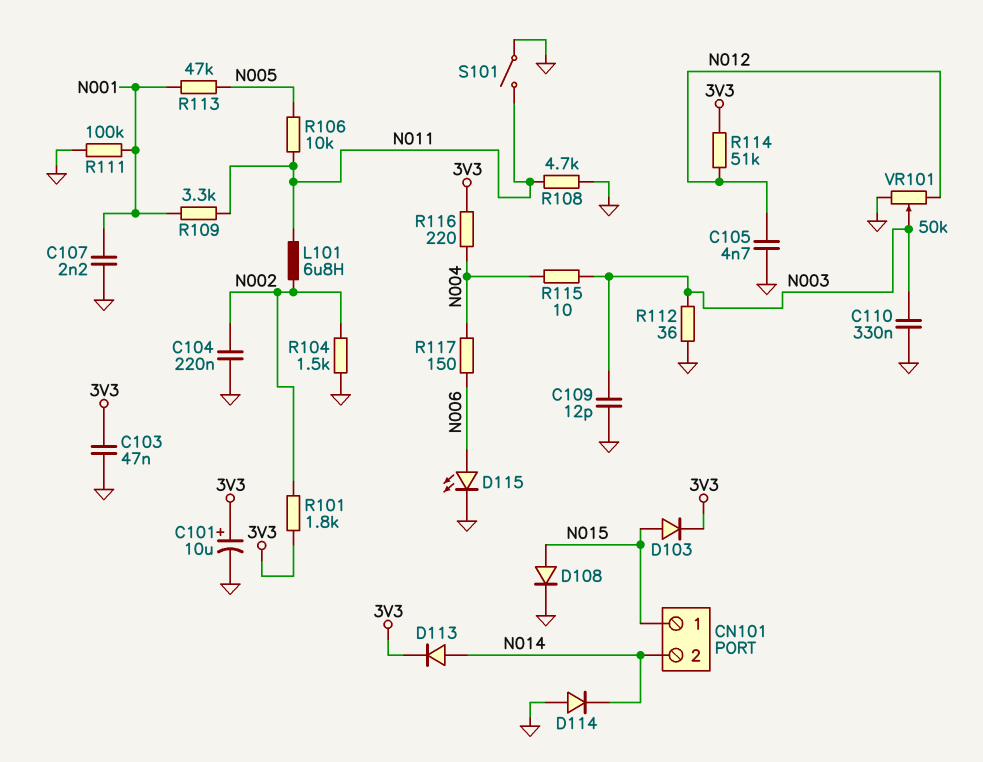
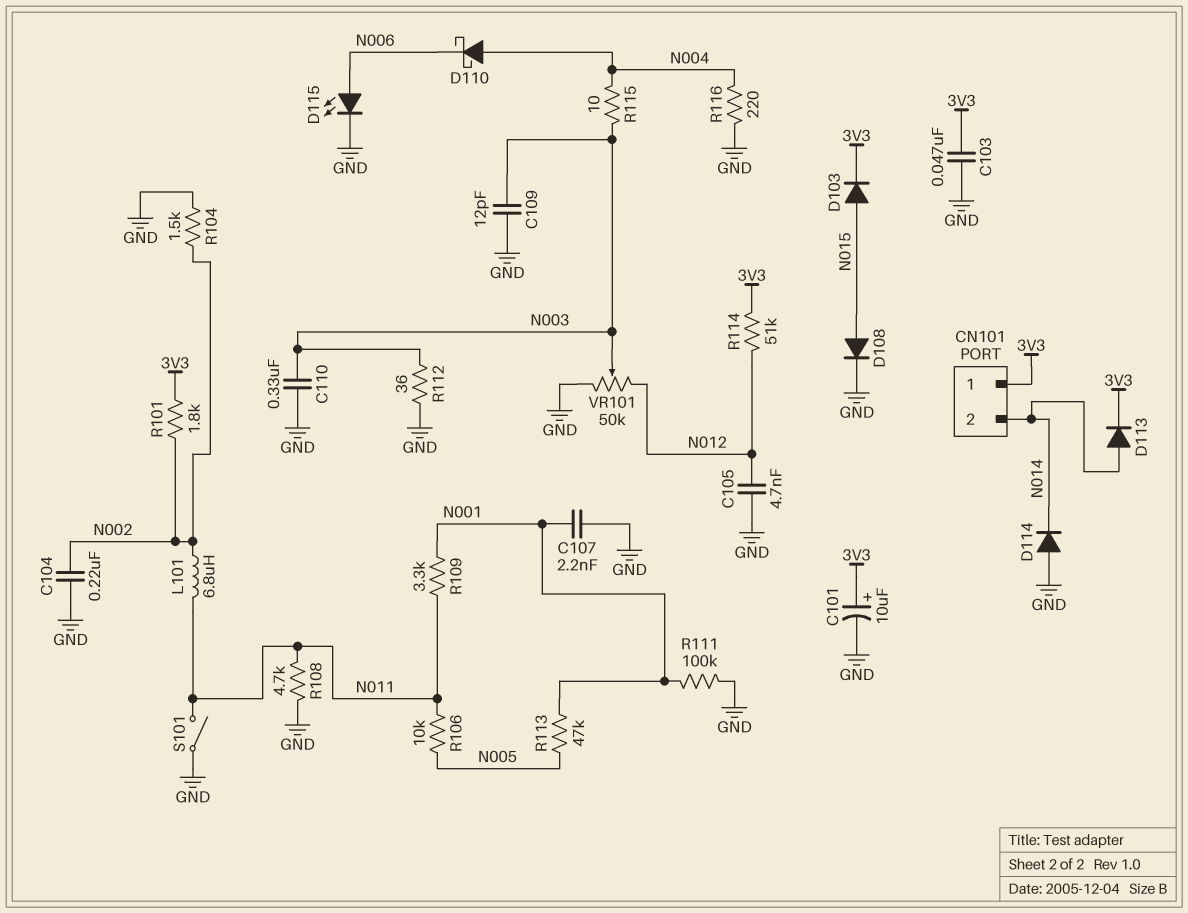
CN101 pin 1: N015 -> 3V3
D110: none -> schottky (A N004, K N006)
R116: 220 (3V3, N004) -> 220 (GND, N004)
R117: 150 (N004, N006) -> none

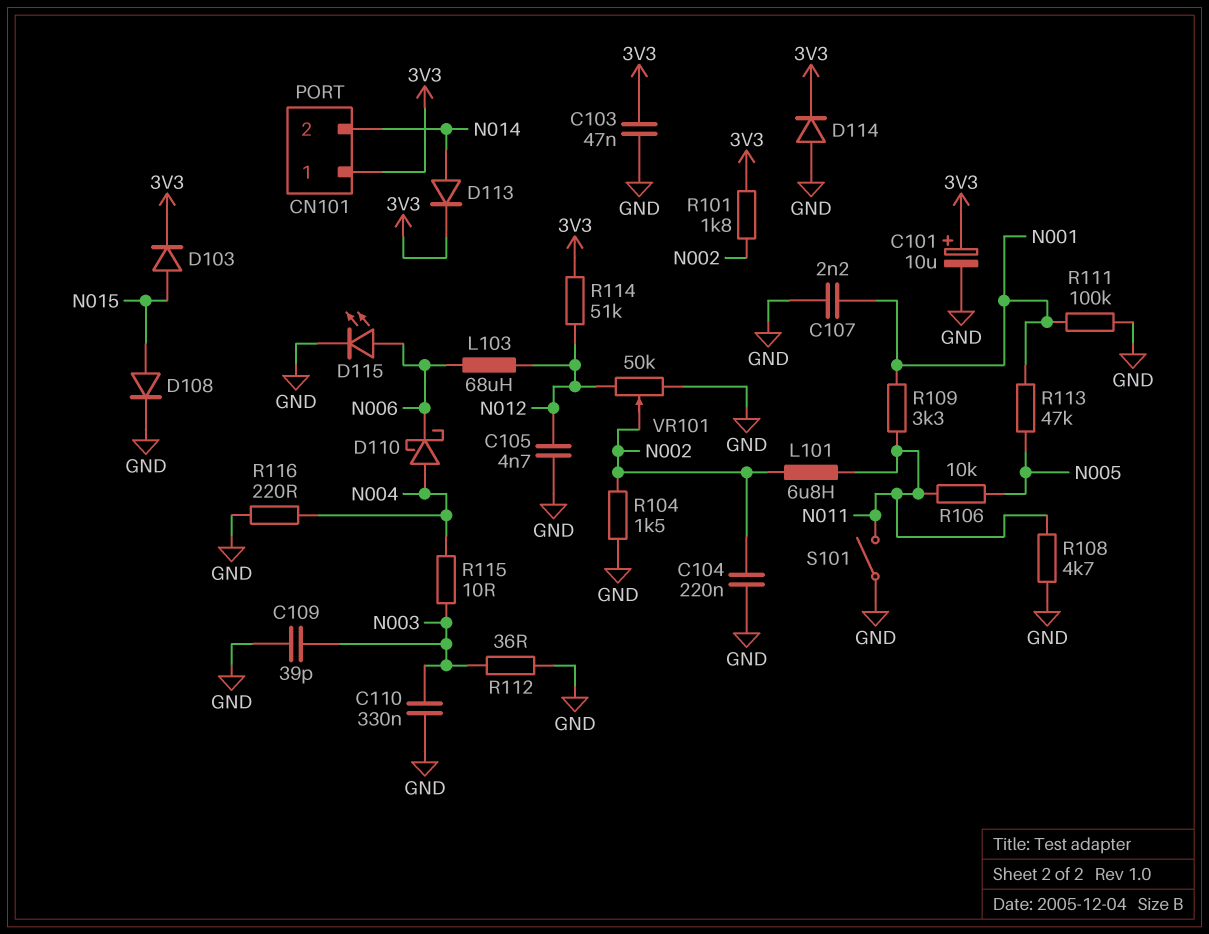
C109: 12pF (GND, N003) -> 39pF (GND, N003)
D114: diode (A GND, K N014) -> diode (A GND, K 3V3)
L103: none -> 68uH (N006, N012)
VR101: 50k (GND, N012, wiper N003) -> 50k (GND, N012, wiper N002)

